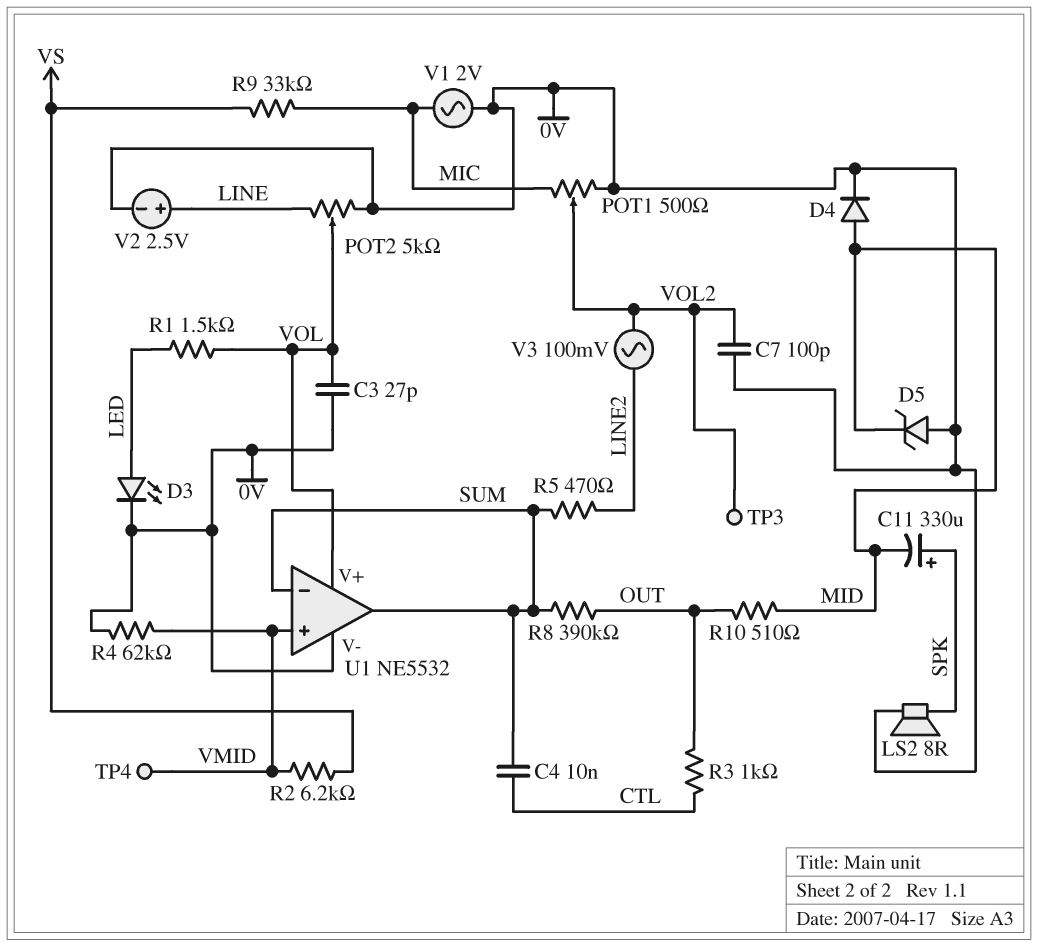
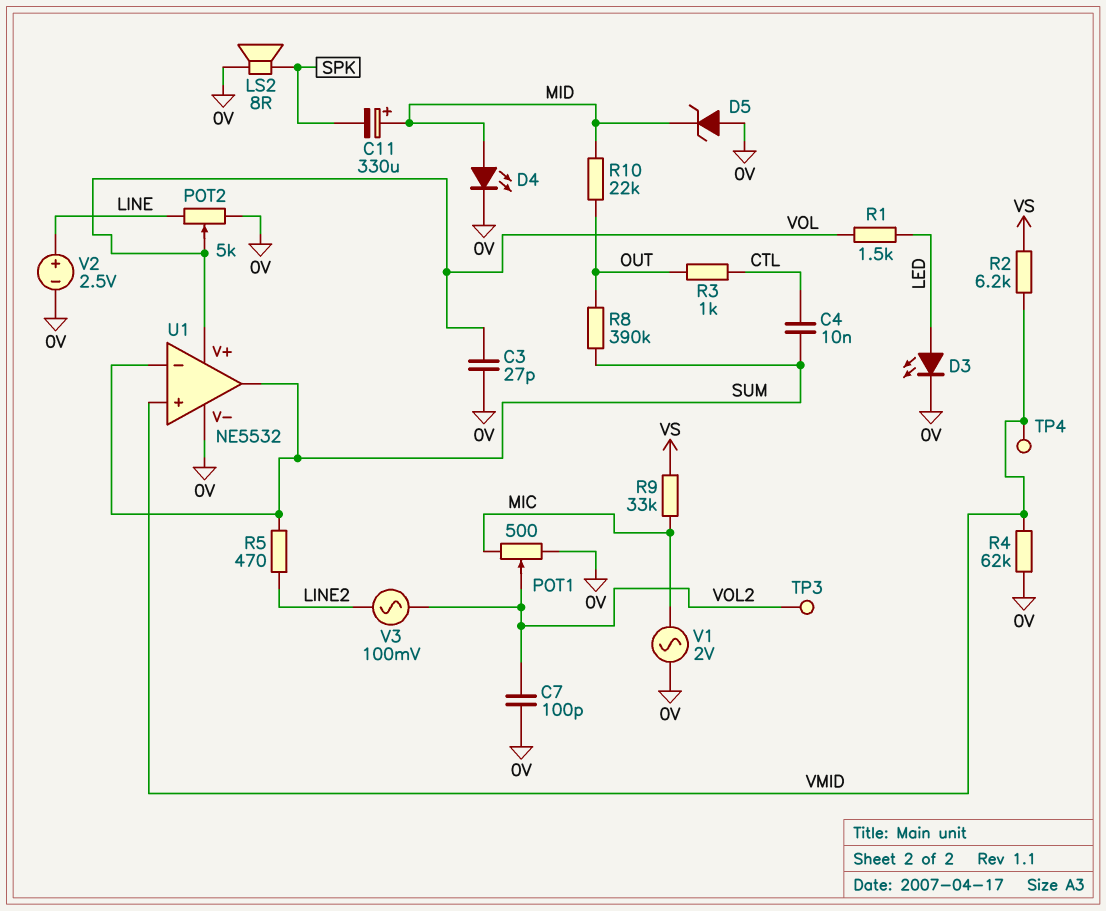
C11: 330uF (plus SPK, minus MID) -> 330uF (plus MID, minus SPK)
D4: diode (A MID, K 0V) -> LED (A MID, K 0V)
R10: 510 (MID, OUT) -> 22k (MID, OUT)

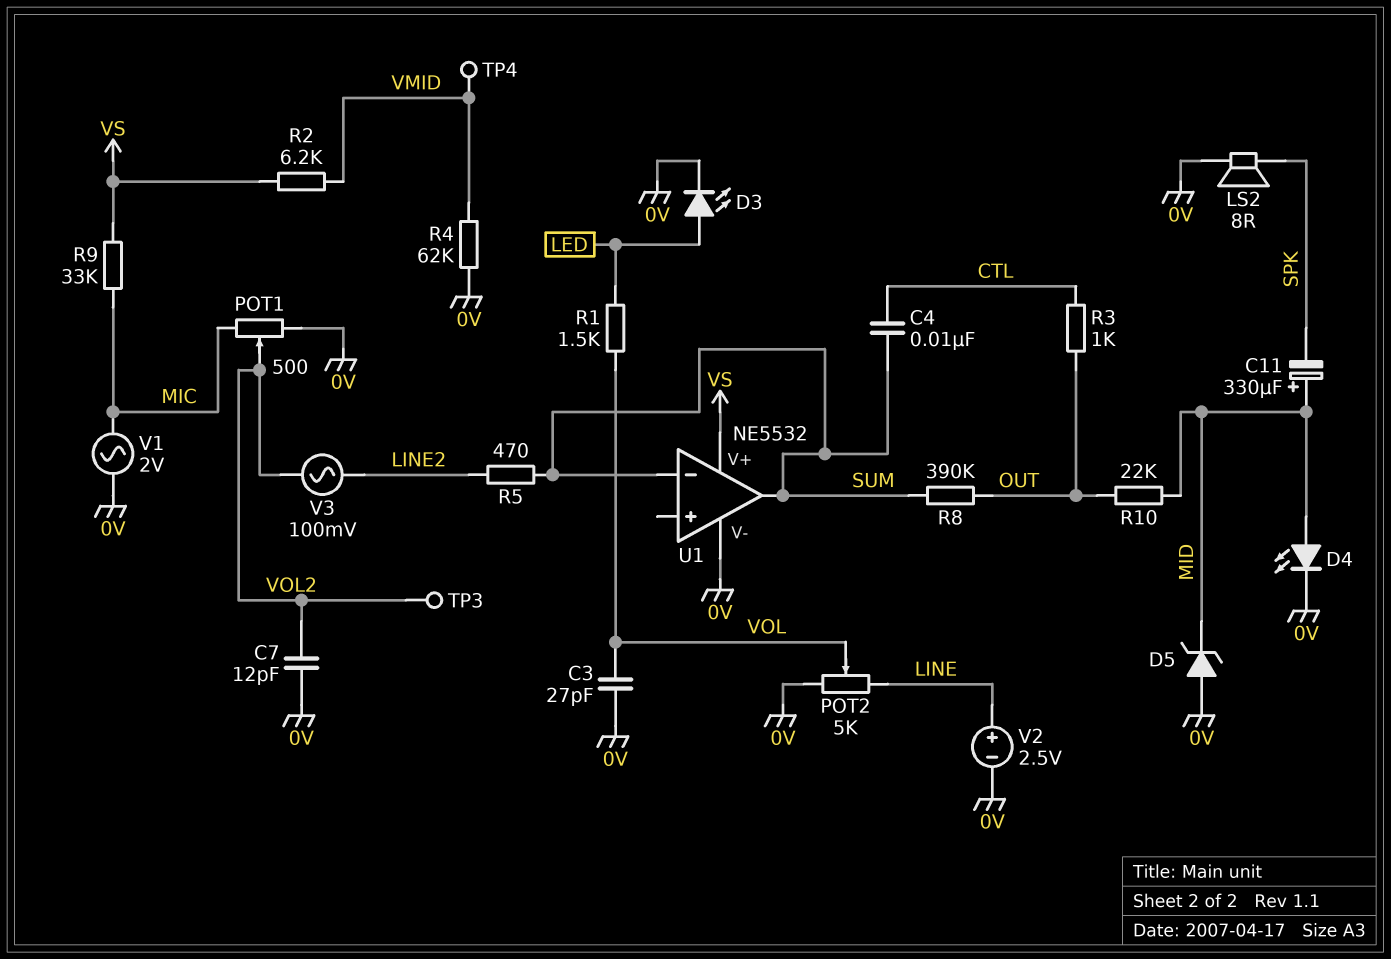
C7: 100pF (0V, VOL2) -> 12pF (0V, VOL2)
U1 pin V+: VOL -> VS
U1 pin in+: VMID -> none

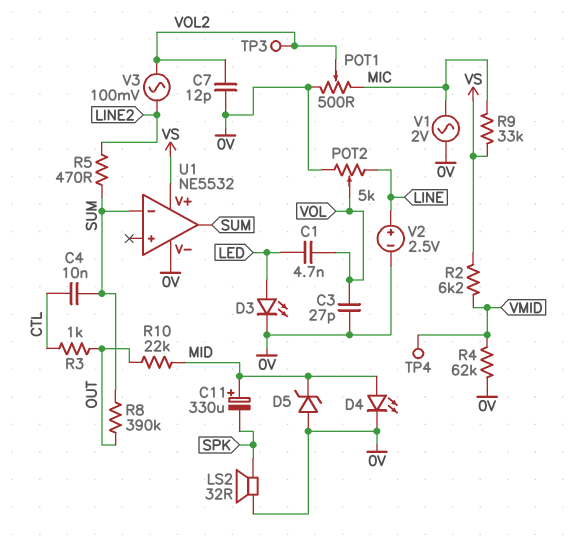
C1: none -> 4.7nF (LED, VOL)
LS2: speaker 8R (0V, SPK) -> speaker 32R (0V, SPK)
R1: 1.5k (LED, VOL) -> none

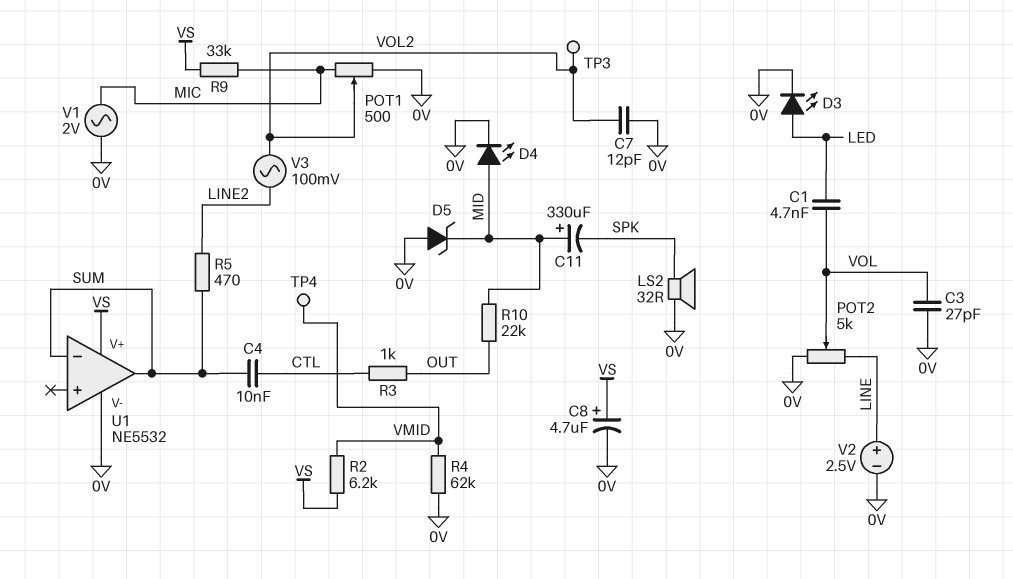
C8: none -> 4.7uF (plus VS, minus 0V)
R8: 390k (OUT, SUM) -> none

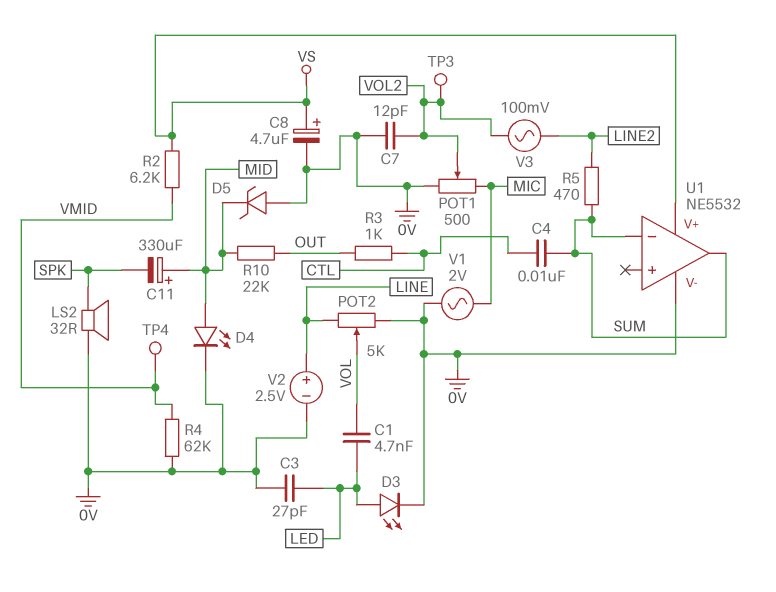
C3: 27pF (0V, VOL) -> 27pF (0V, LED)
R9: 33k (MIC, VS) -> none

